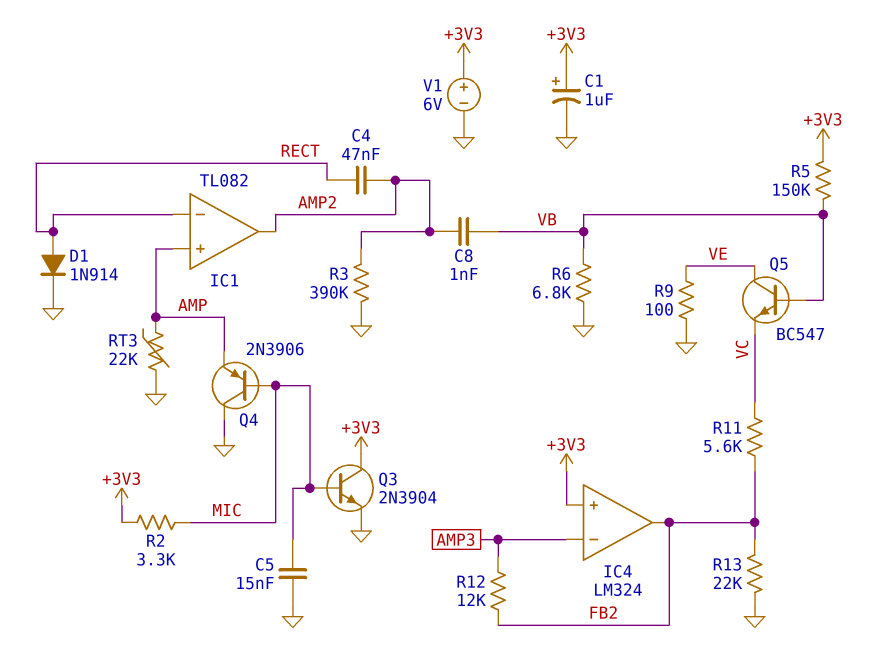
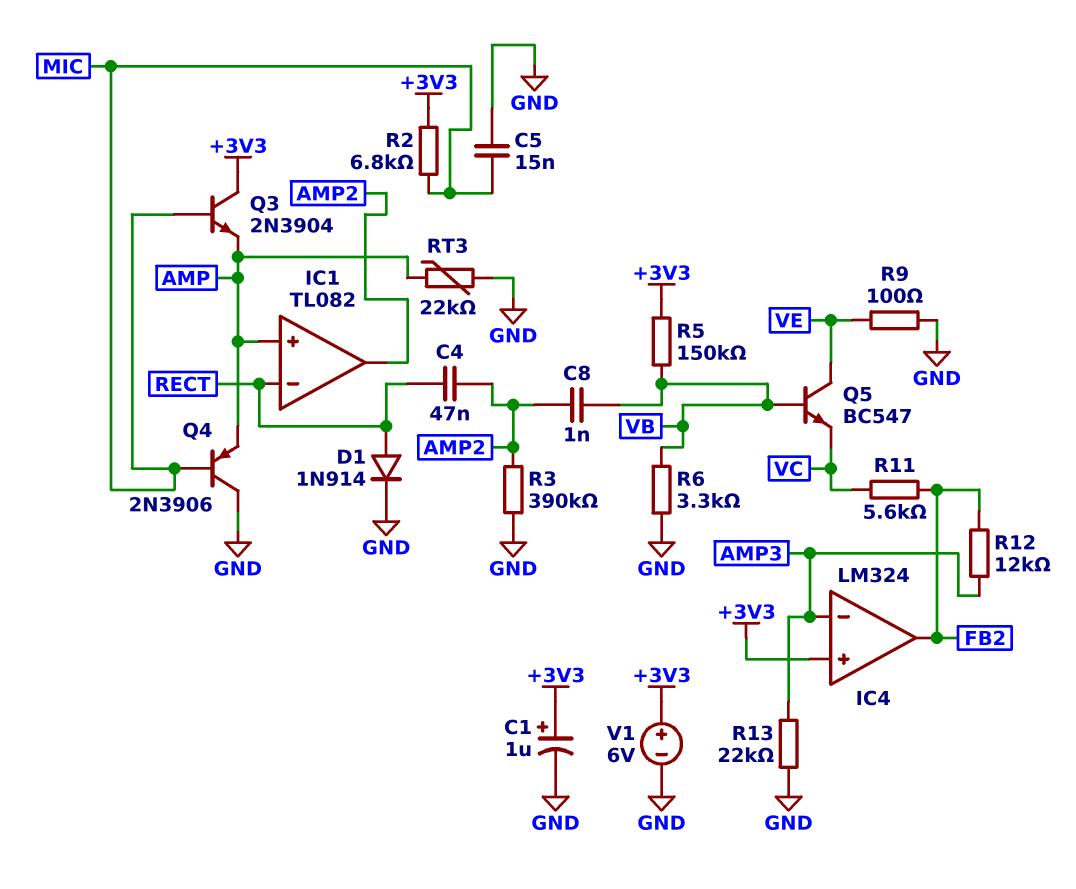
Q3: NPN 2N3904 (B MIC, C +3V3, E GND) -> NPN 2N3904 (B MIC, C +3V3, E AMP)
R2: 3.3k (+3V3, MIC) -> 6.8k (+3V3, MIC)
R6: 6.8k (GND, VB) -> 3.3k (GND, VB)
R13: 22k (FB2, GND) -> 22k (AMP3, GND)

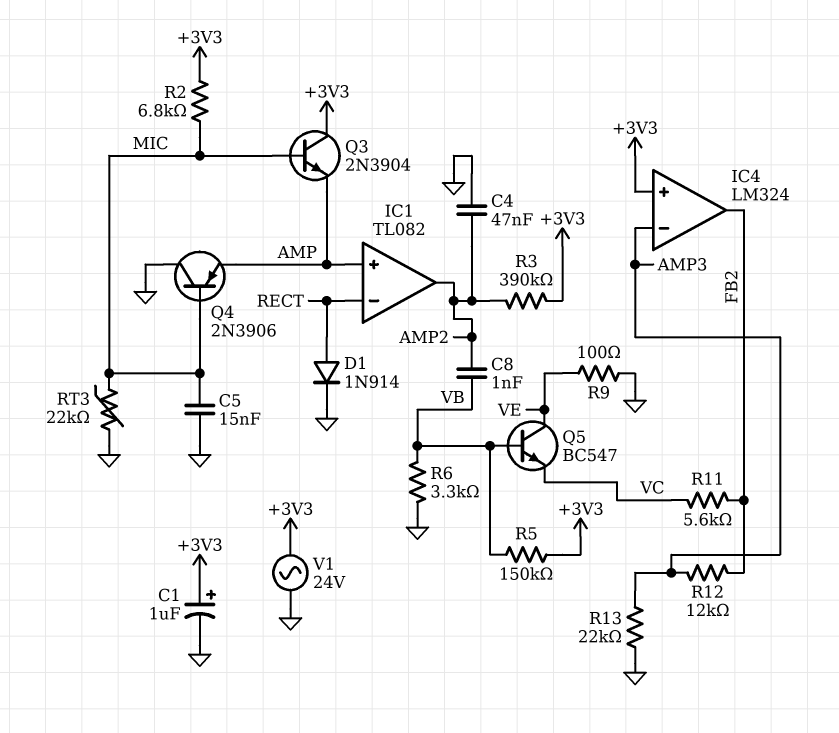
C4: 47nF (AMP2, RECT) -> 47nF (AMP2, GND)
R3: 390k (AMP2, GND) -> 390k (+3V3, AMP2)
RT3: 22k (AMP, GND) -> 22k (GND, MIC)
V1: 6V (plus +3V3, minus GND) -> AC 24V (+3V3, GND)

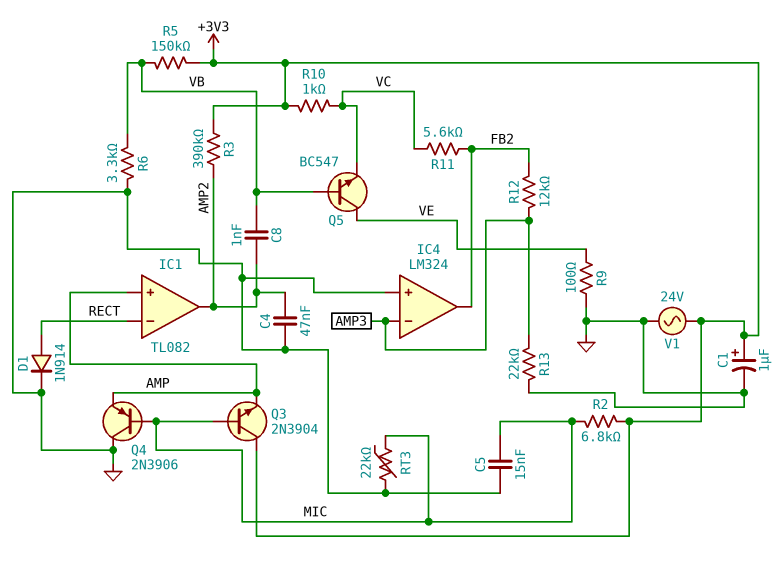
IC4 pin in+: +3V3 -> GND
R10: none -> 1k (+3V3, VC)

